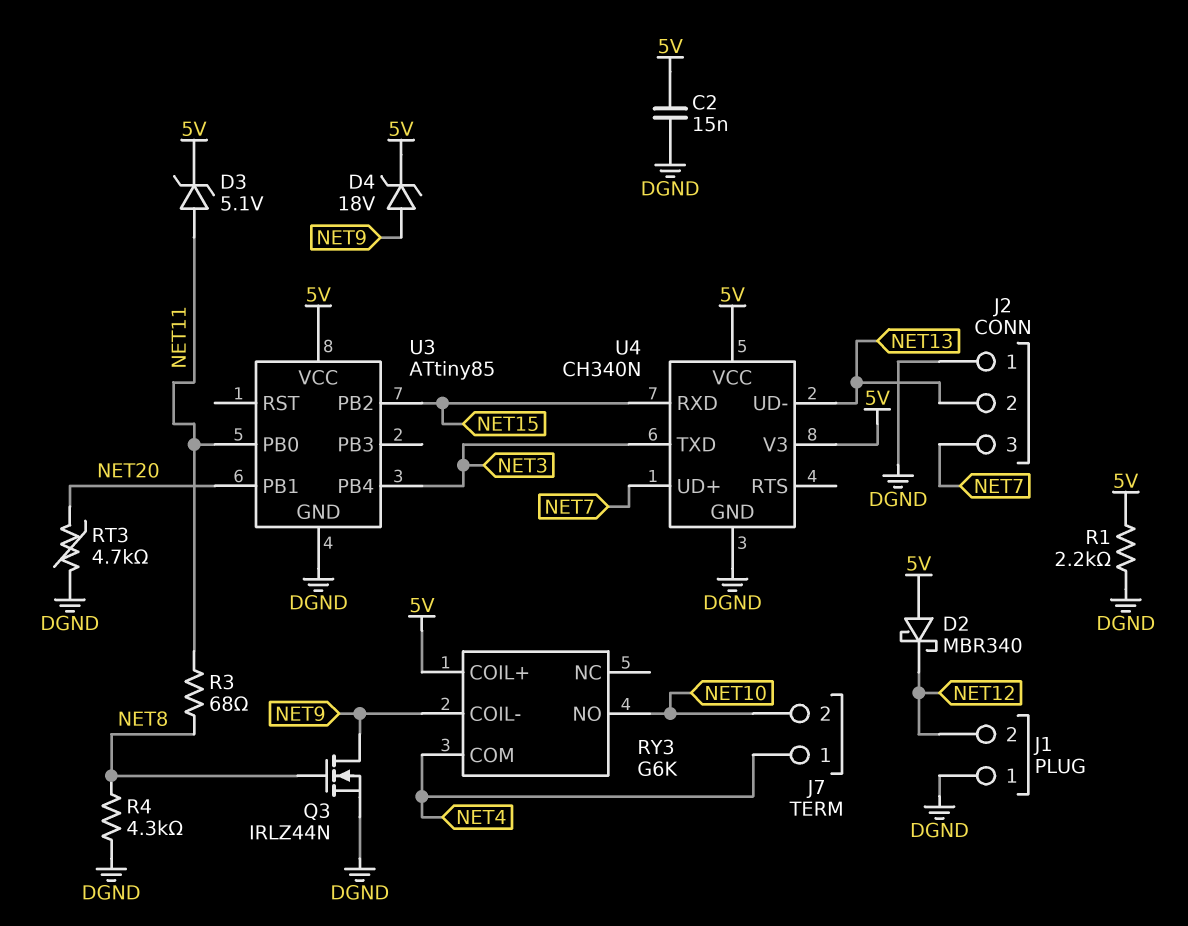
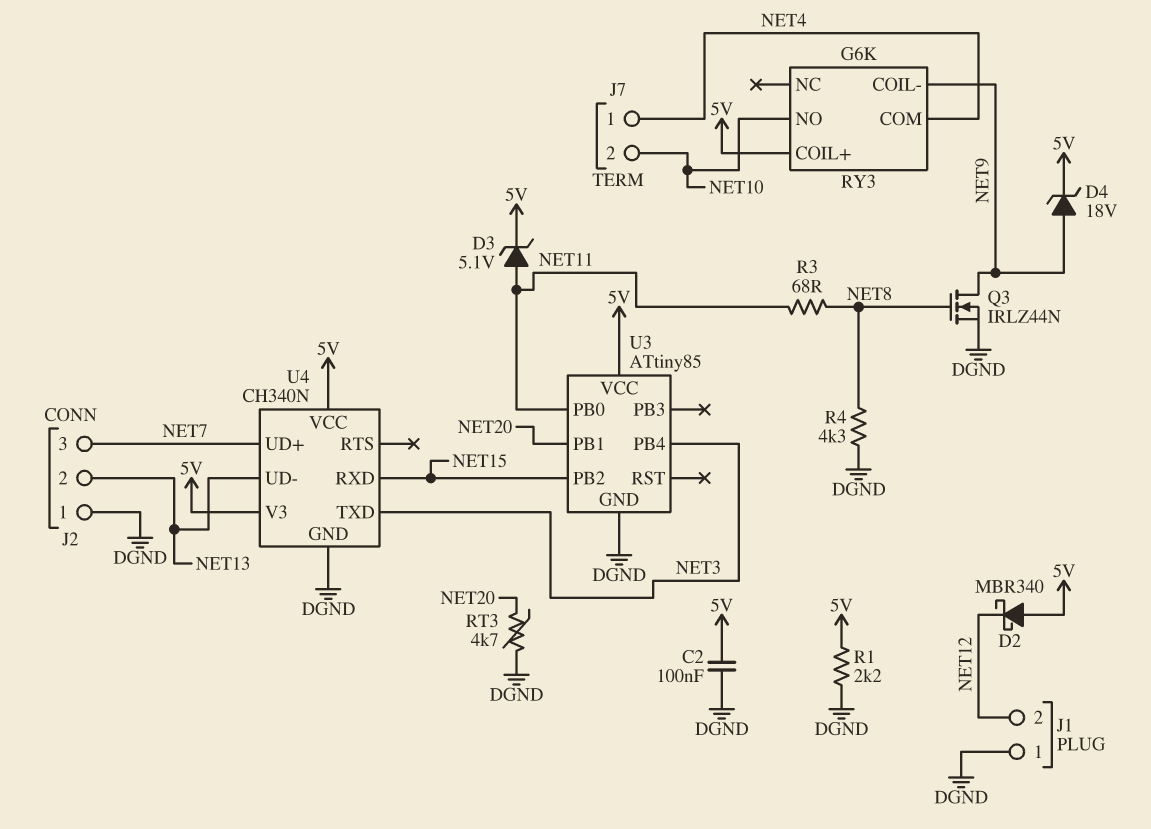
C2: 15nF (5V, DGND) -> 100nF (5V, DGND)

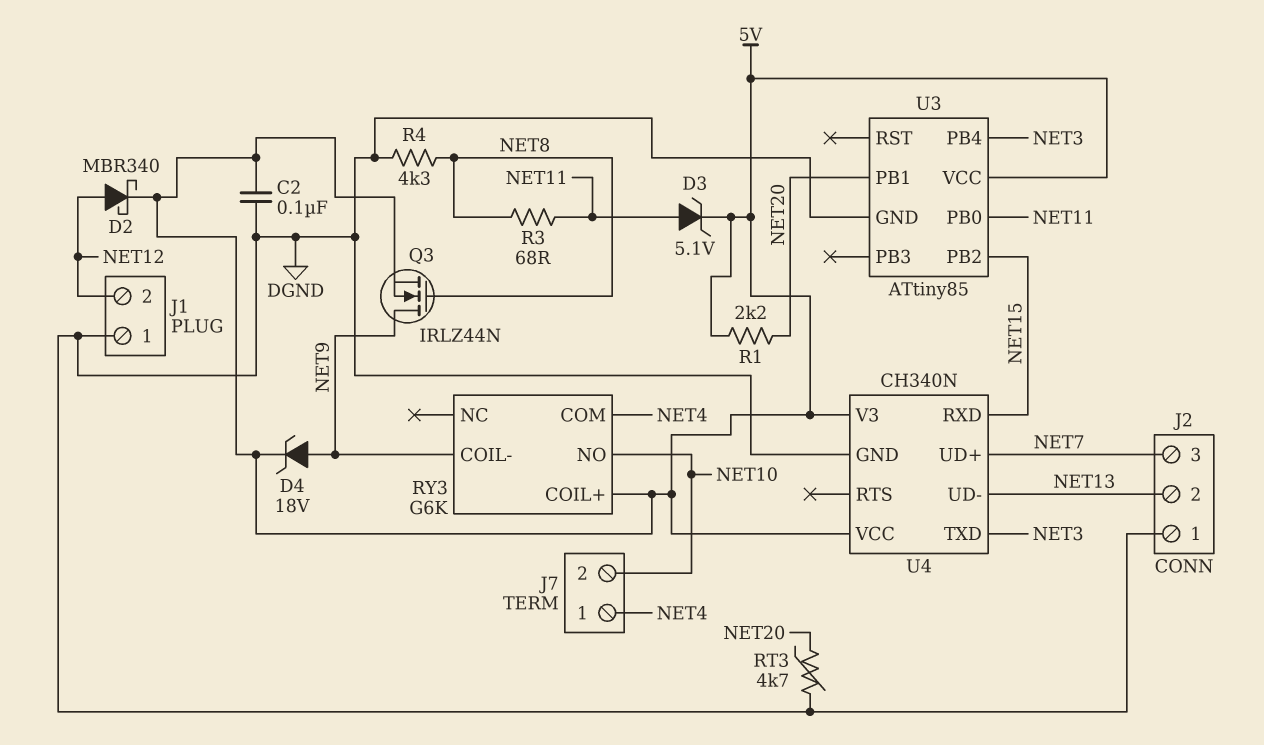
D2: schottky MBR340 (A 5V, K NET12) -> schottky MBR340 (A NET12, K 5V)
Q3: NMOS IRLZ44N (G NET8, D NET9, S DGND) -> NMOS IRLZ44N (G NET8, D NET9, S 5V)
R1: 2.2k (5V, DGND) -> 2.2k (5V, NET20)

